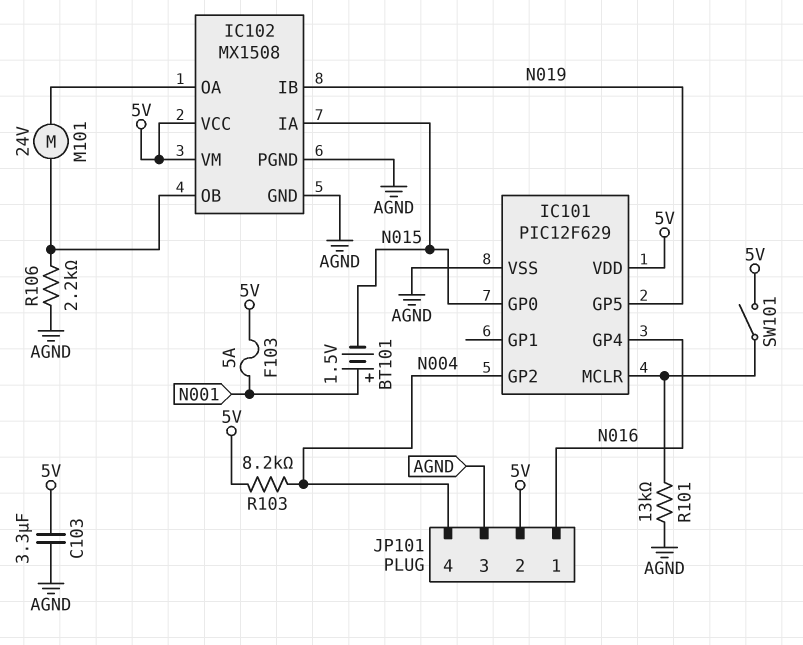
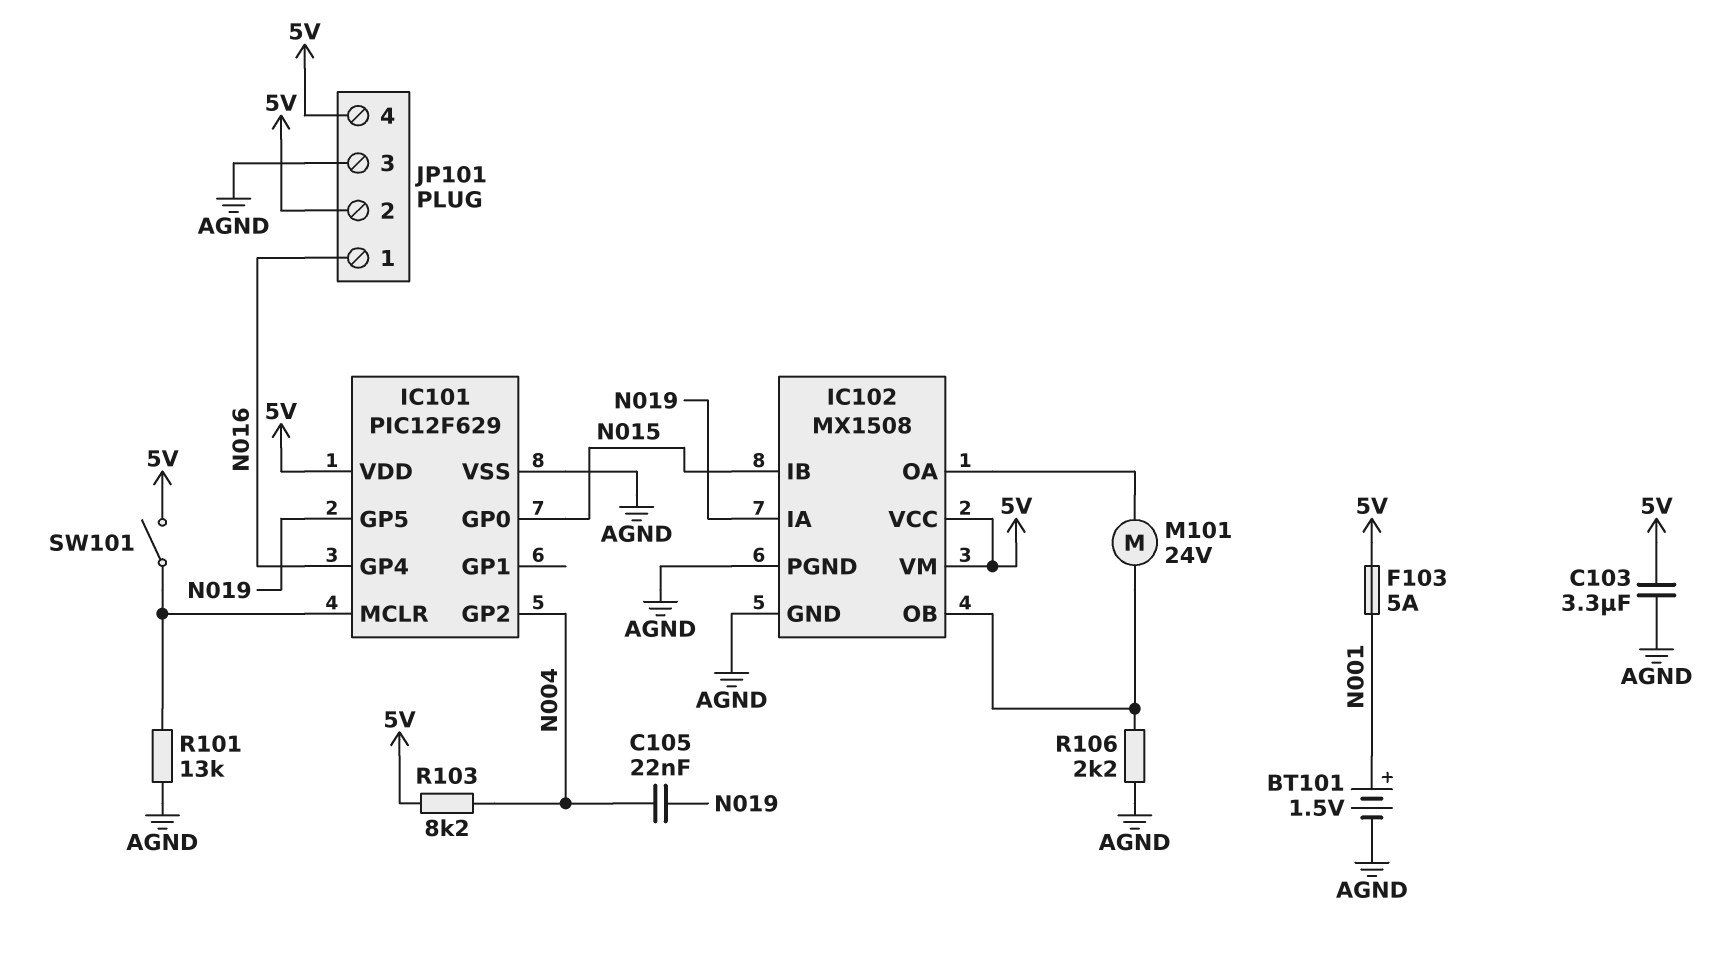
BT101: 1.5V (plus N001, minus N015) -> 1.5V (plus N001, minus AGND)
C105: none -> 22nF (N004, N019)
IC102 pin IA: N015 -> N019
IC102 pin IB: N019 -> N015
JP101 pin 4: N004 -> 5V

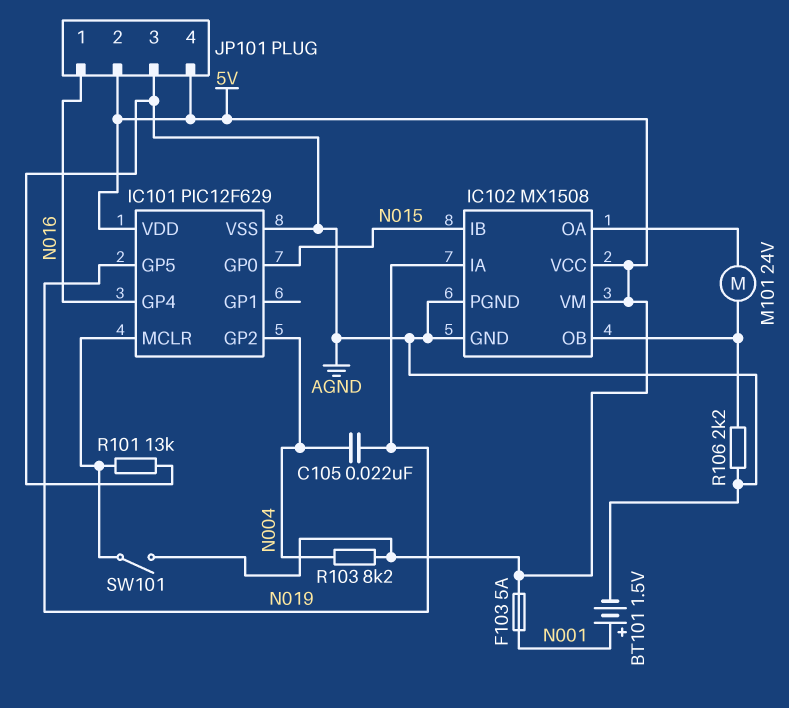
C103: 3.3uF (5V, AGND) -> none

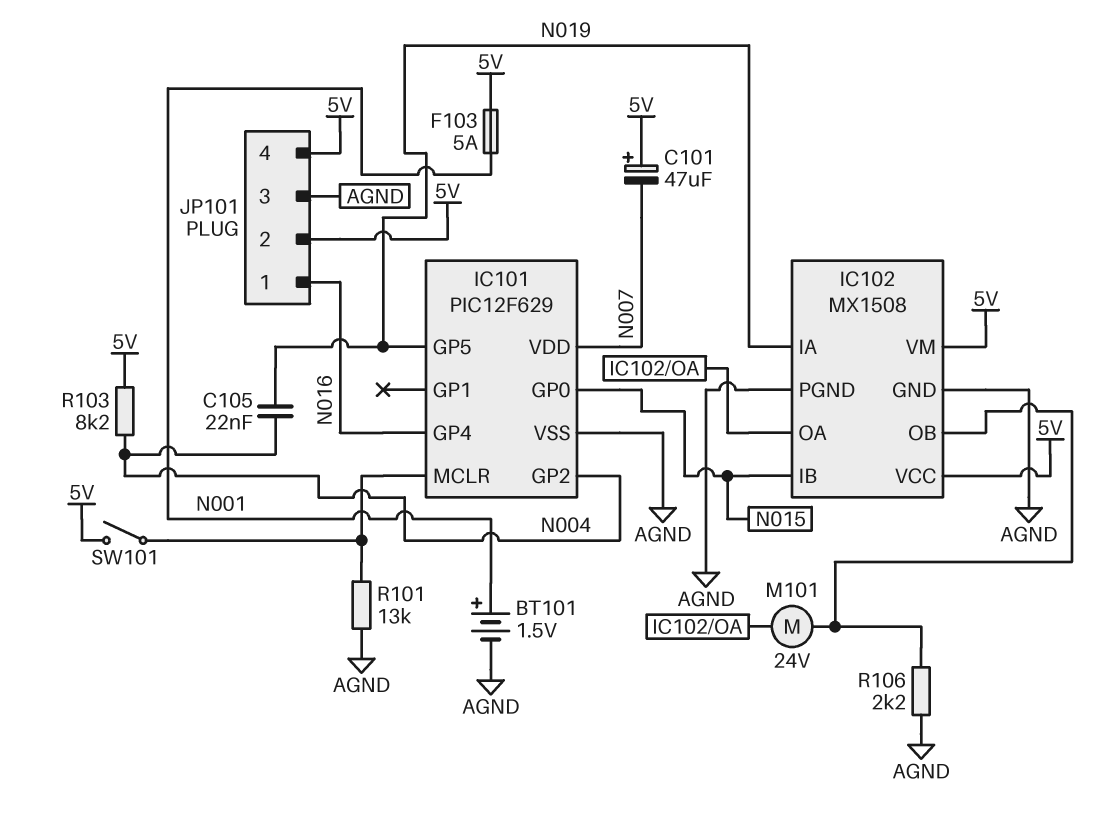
C101: none -> 47uF (plus 5V, minus N007)
IC101 pin VDD: 5V -> N007

